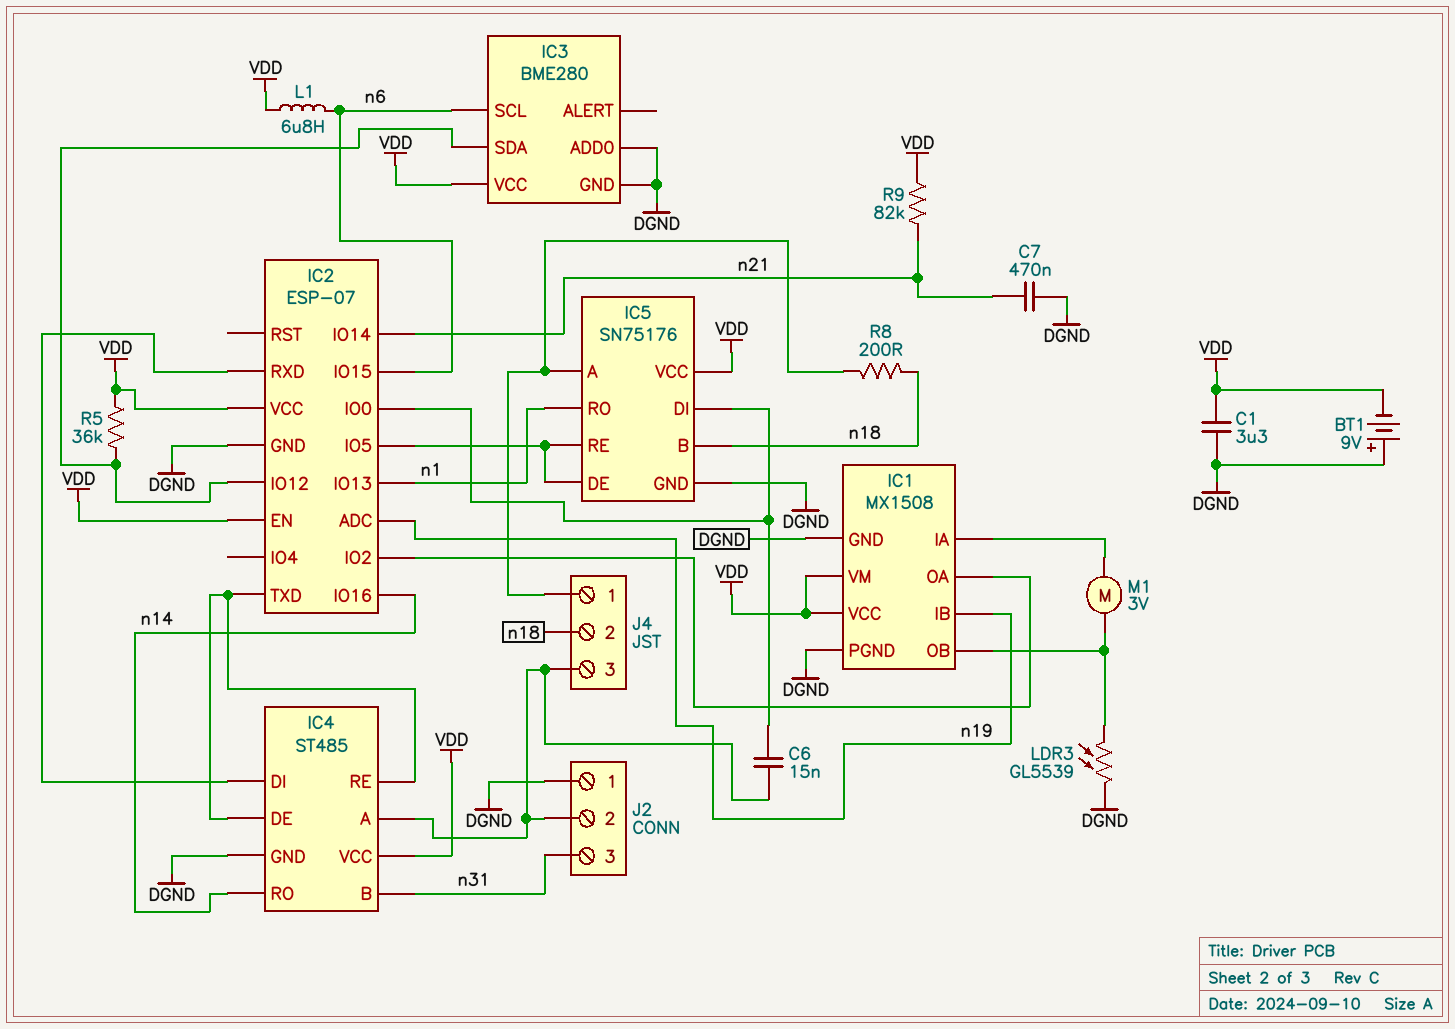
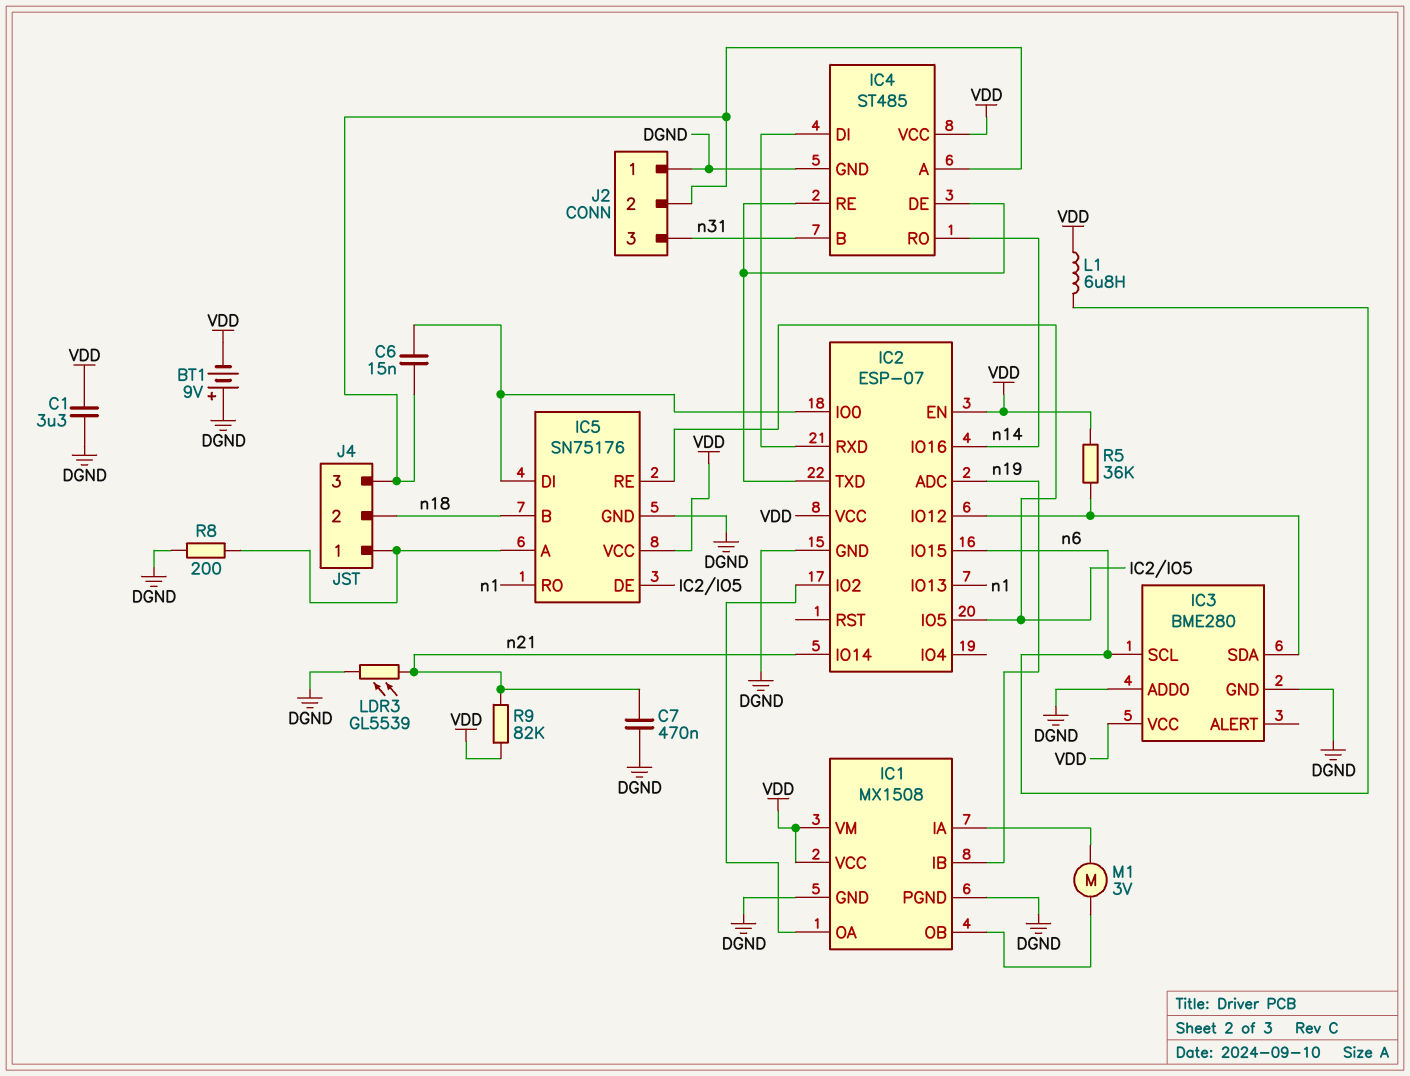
LDR3: GL5539 (DGND, IC1/OB) -> GL5539 (DGND, n21)
R8: 200 (IC5/A, n18) -> 200 (DGND, IC5/A)

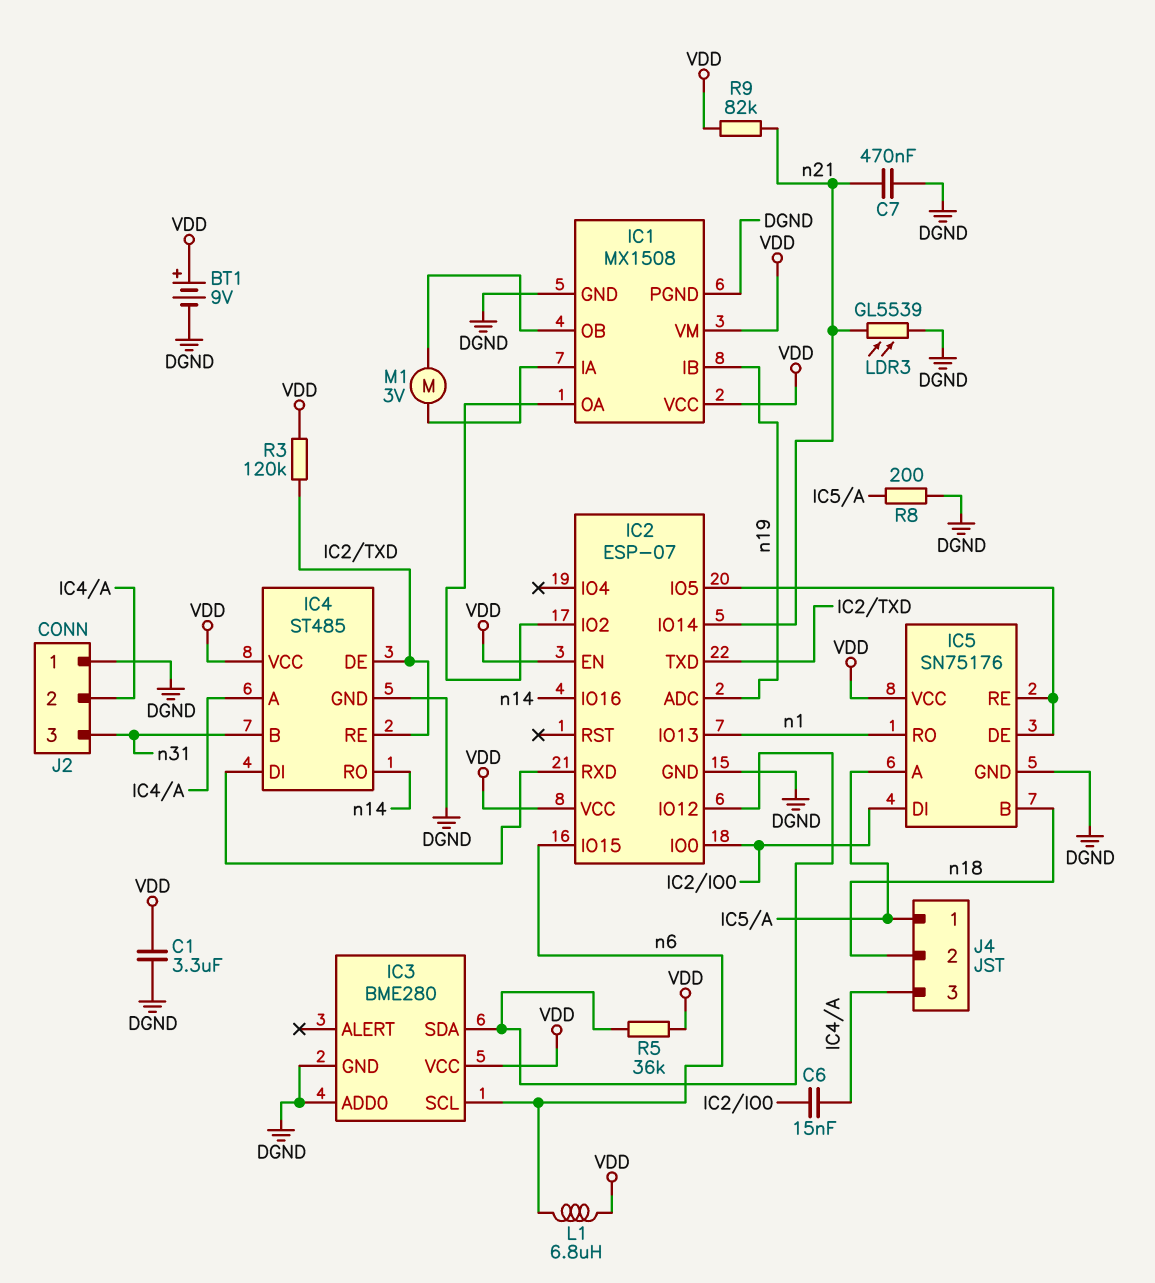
BT1: 9V (plus DGND, minus VDD) -> 9V (plus VDD, minus DGND)
R3: none -> 120k (IC2/TXD, VDD)

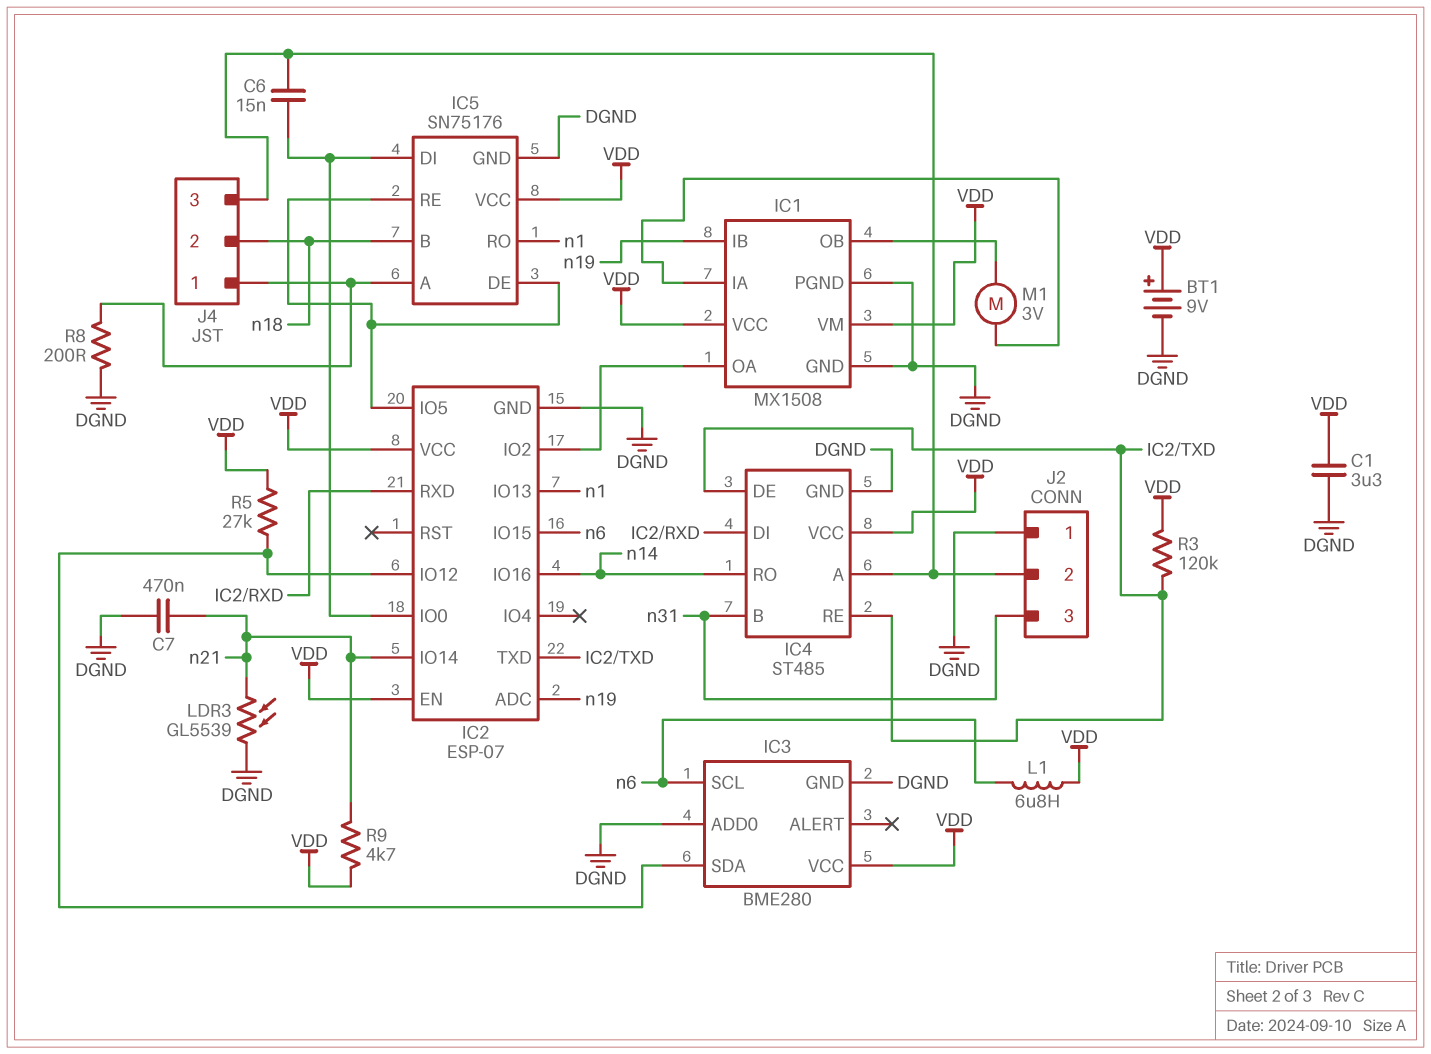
R5: 36k (IC2/IO12, VDD) -> 27k (IC2/IO12, VDD)
R9: 82k (VDD, n21) -> 4.7k (VDD, n21)

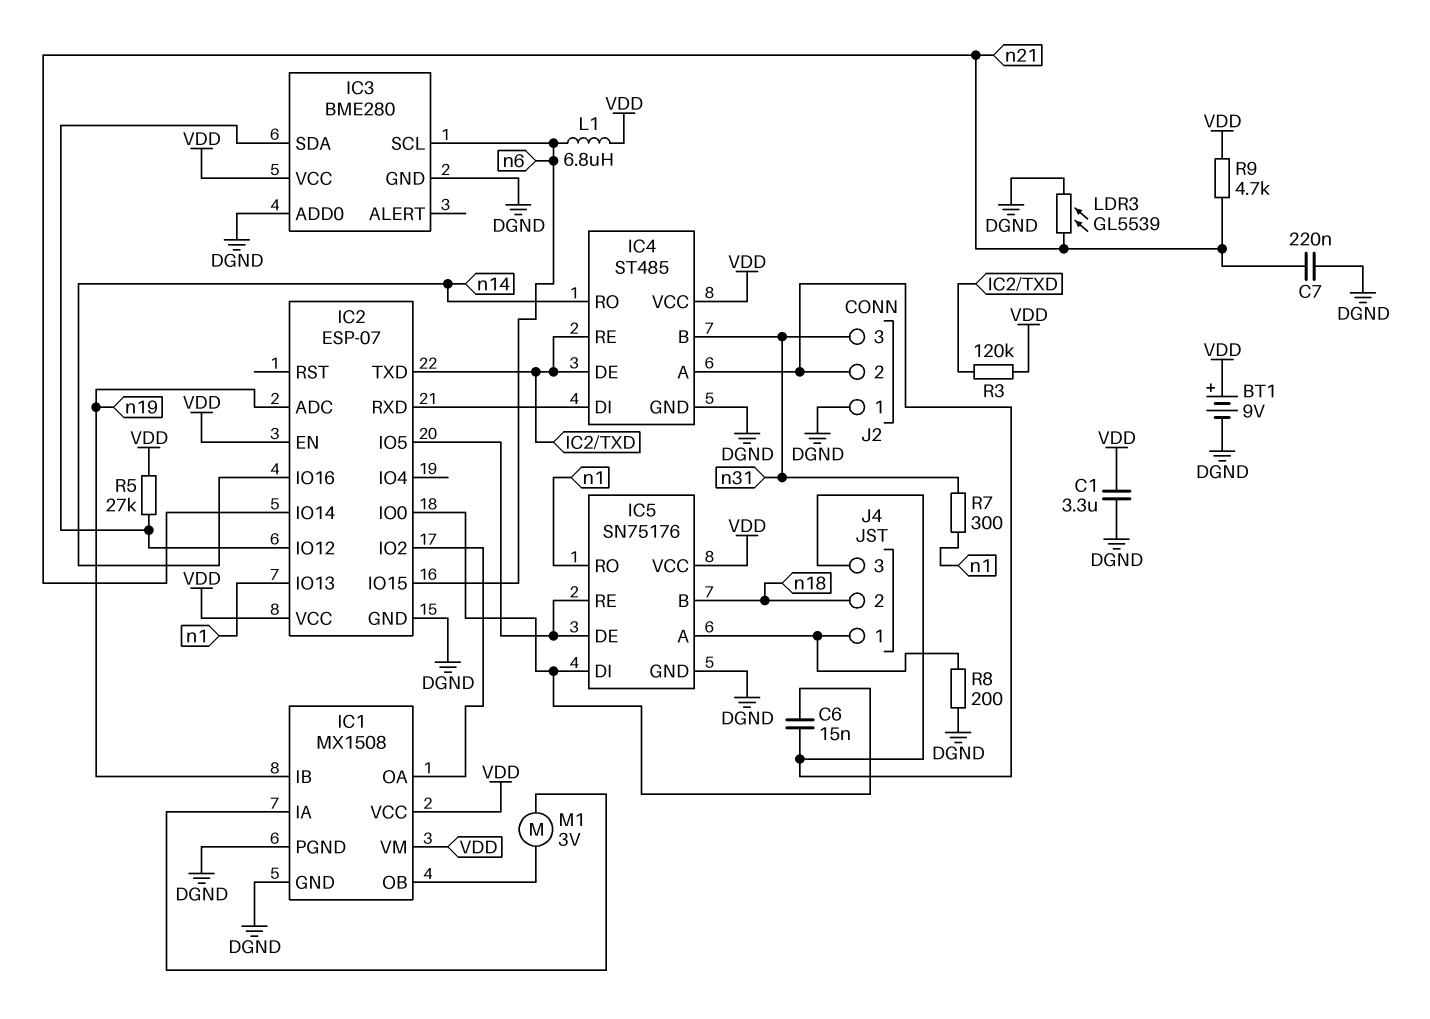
C7: 470nF (DGND, n21) -> 220nF (DGND, n21)
R7: none -> 300 (n1, n31)

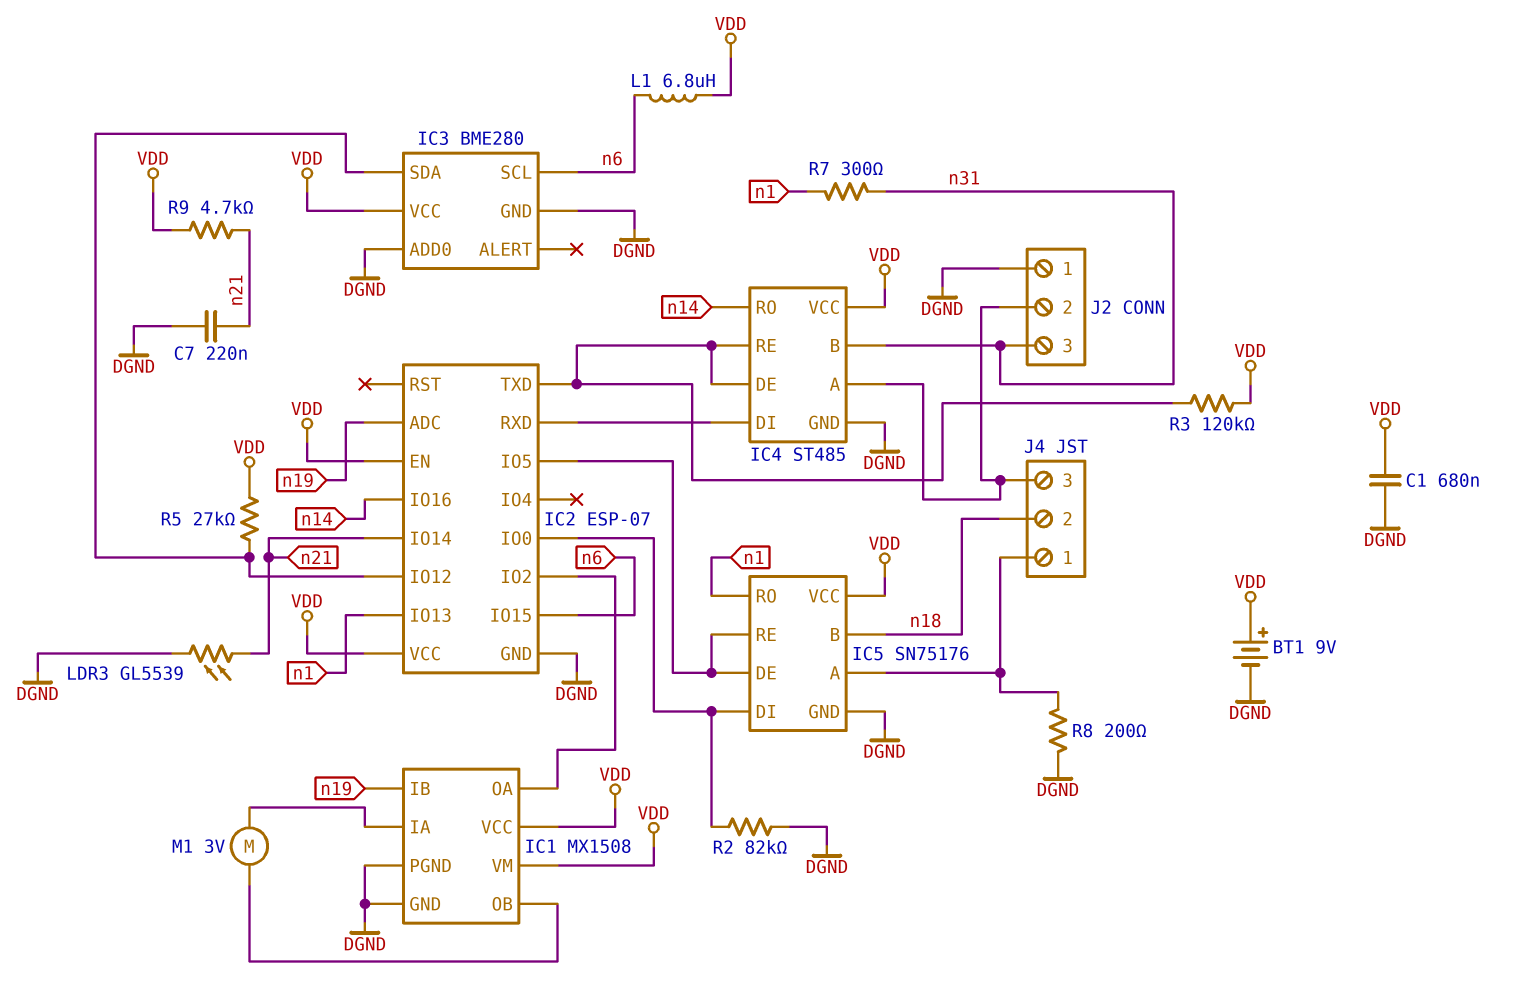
C1: 3.3uF (DGND, VDD) -> 680nF (DGND, VDD)
C6: 15nF (IC2/IO0, IC4/A) -> none
R2: none -> 82k (DGND, IC2/IO0)

